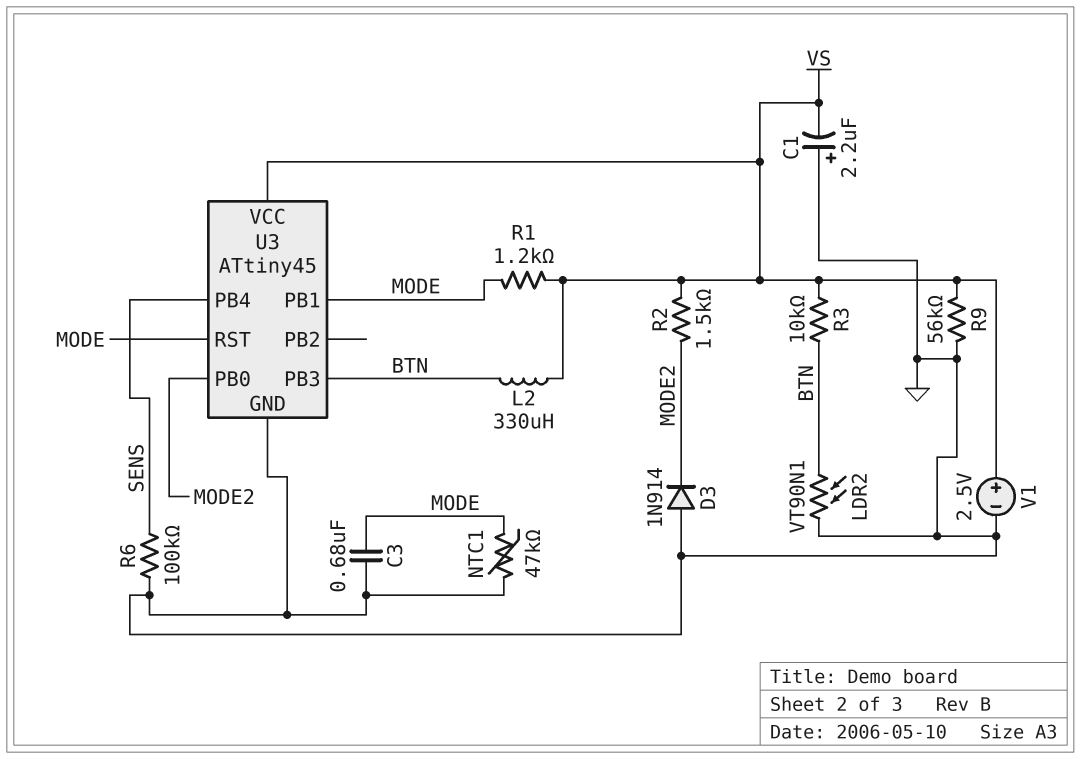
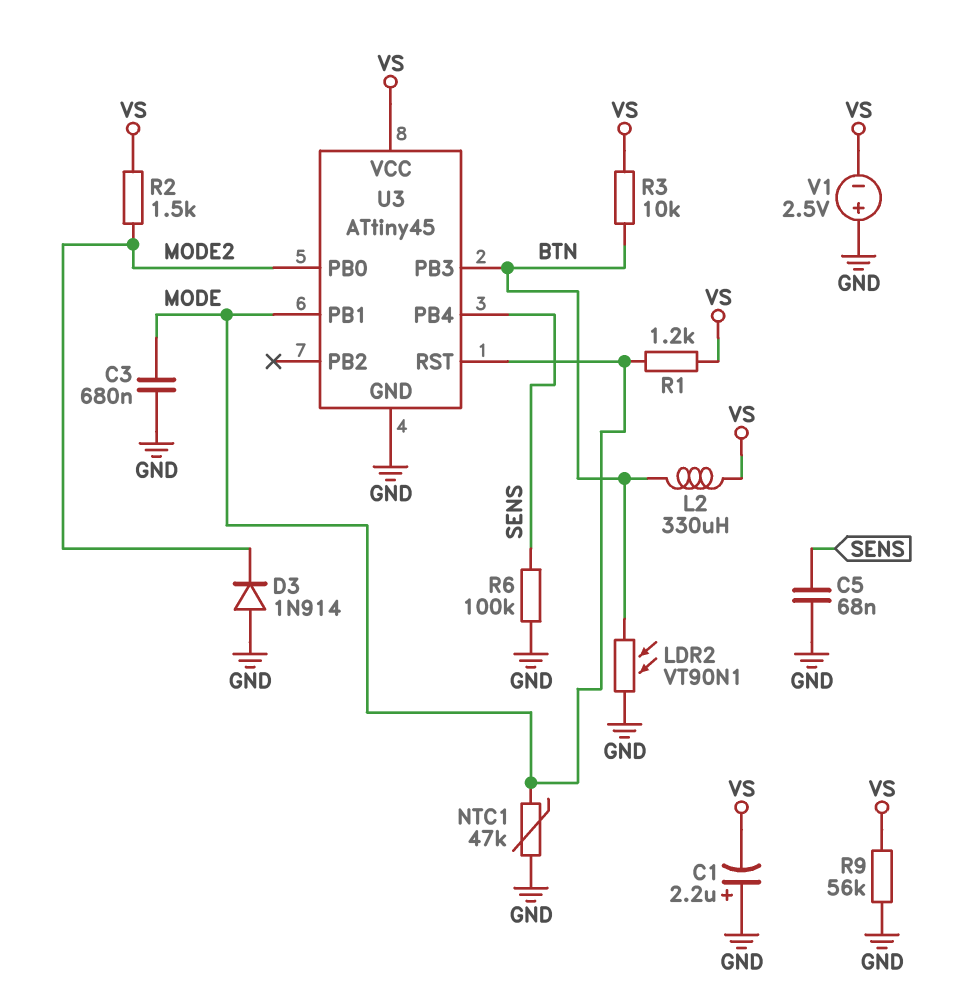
C5: none -> 68nF (GND, SENS)
V1: 2.5V (plus VS, minus GND) -> 2.5V (plus GND, minus VS)

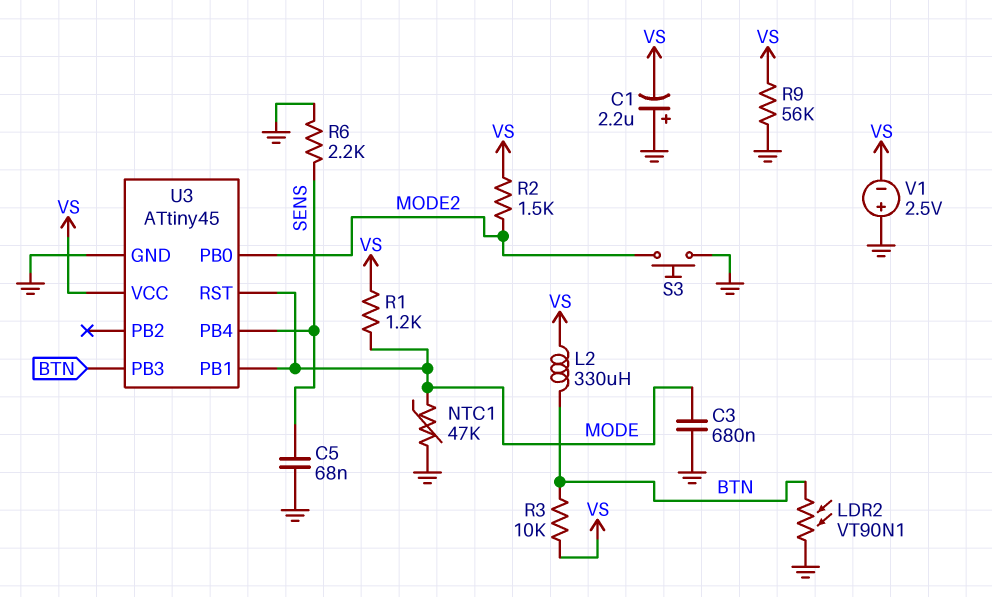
D3: diode 1N914 (A GND, K MODE2) -> none
R6: 100k (GND, SENS) -> 2.2k (GND, SENS)
S3: none -> button (GND, MODE2)

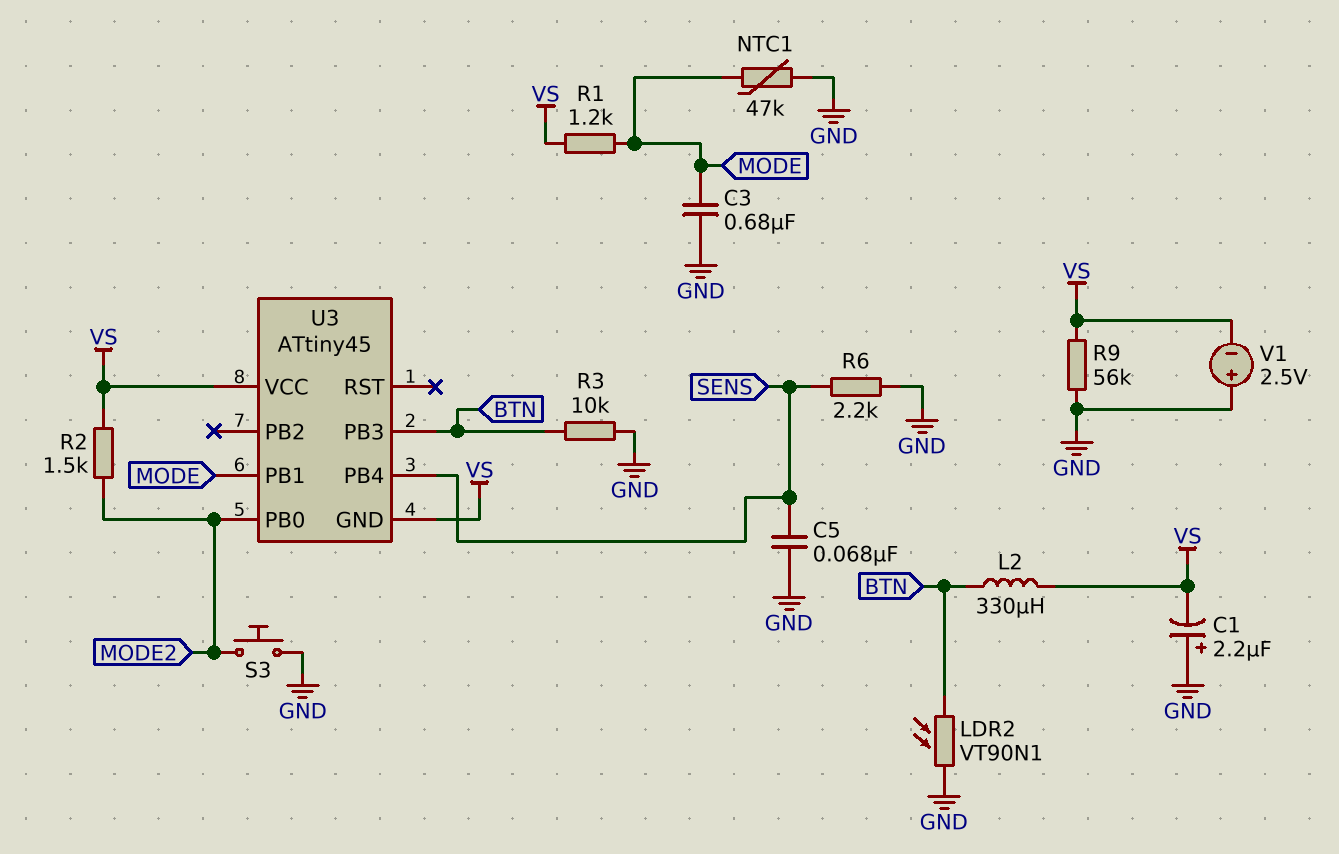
R3: 10k (BTN, VS) -> 10k (BTN, GND)
U3 pin GND: GND -> VS
U3 pin RST: MODE -> none

